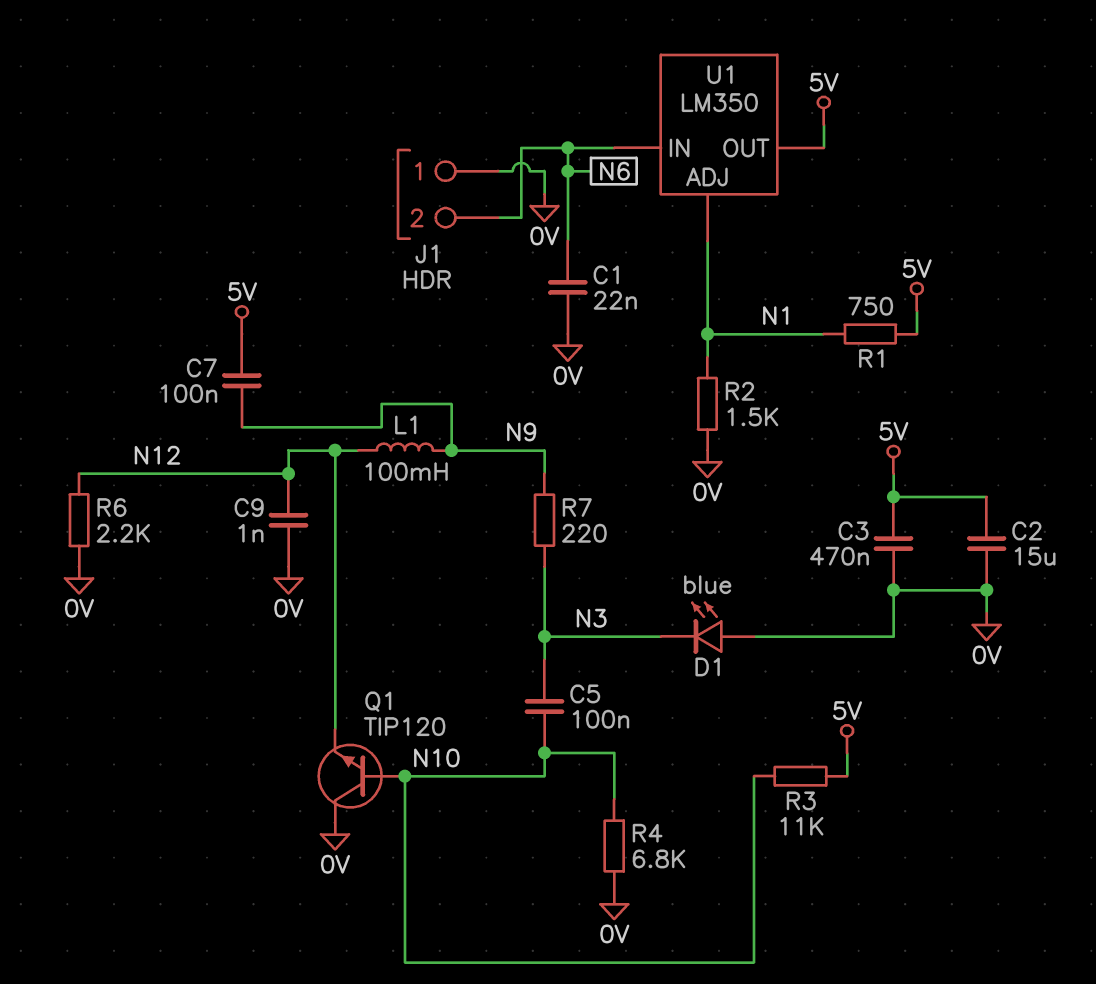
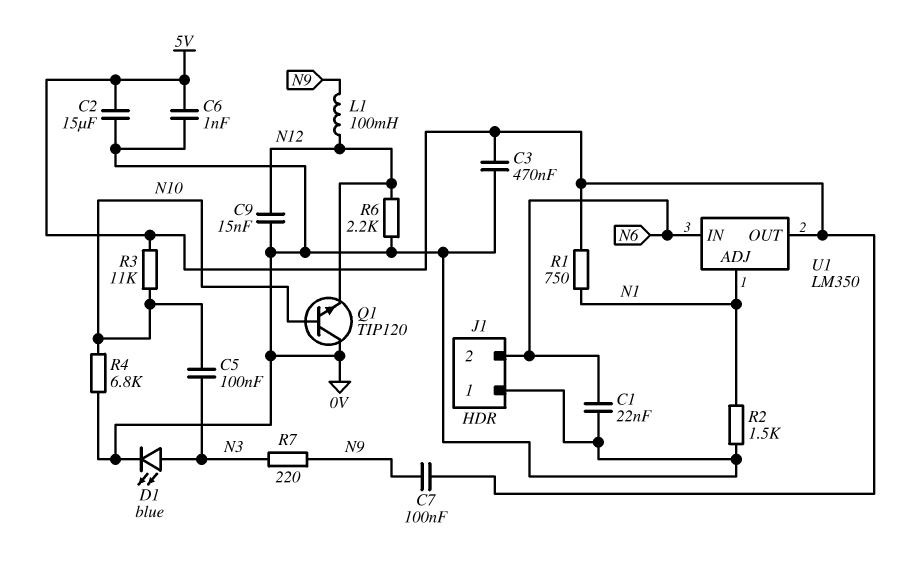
C6: none -> 1nF (0V, 5V)
C9: 1nF (0V, N12) -> 15nF (0V, N12)
D1: LED blue (A 0V, K N3) -> LED blue (A N3, K 0V)

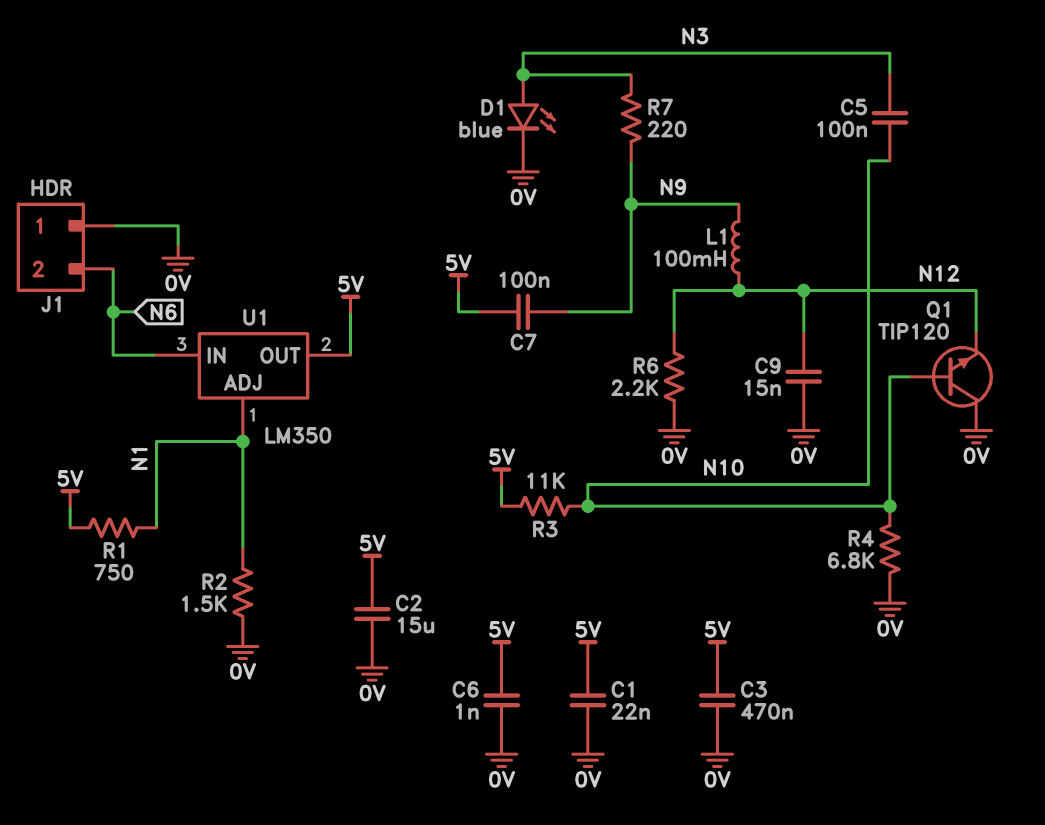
C1: 22nF (0V, N6) -> 22nF (0V, 5V)

